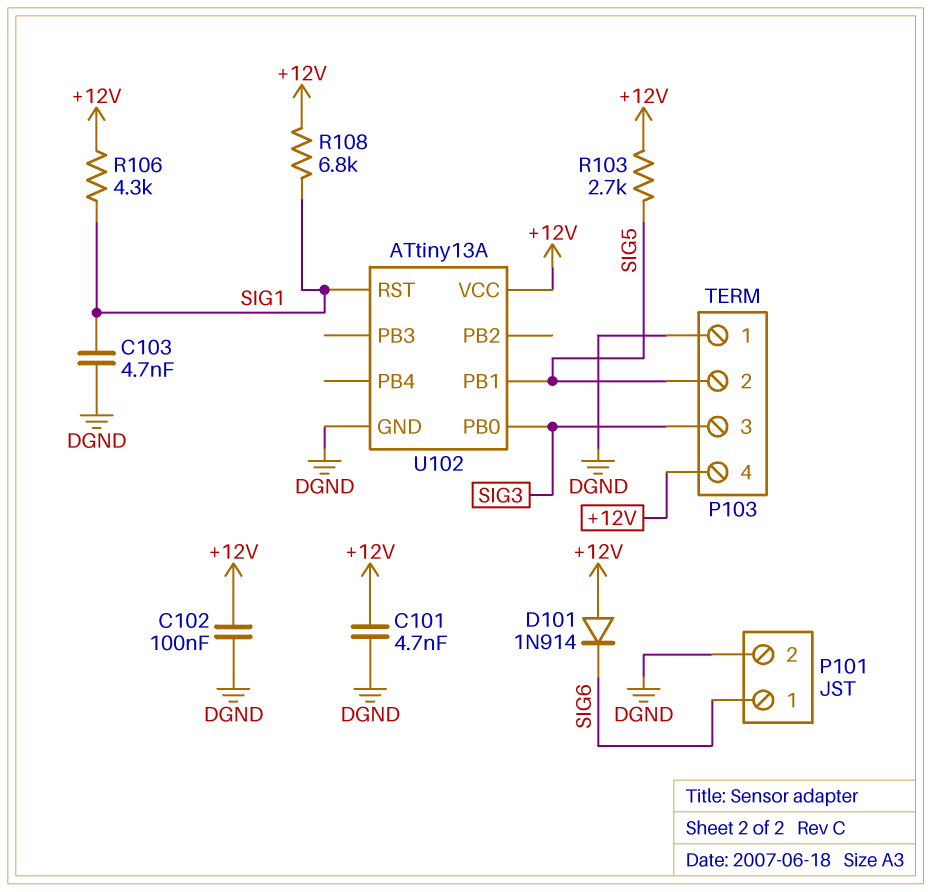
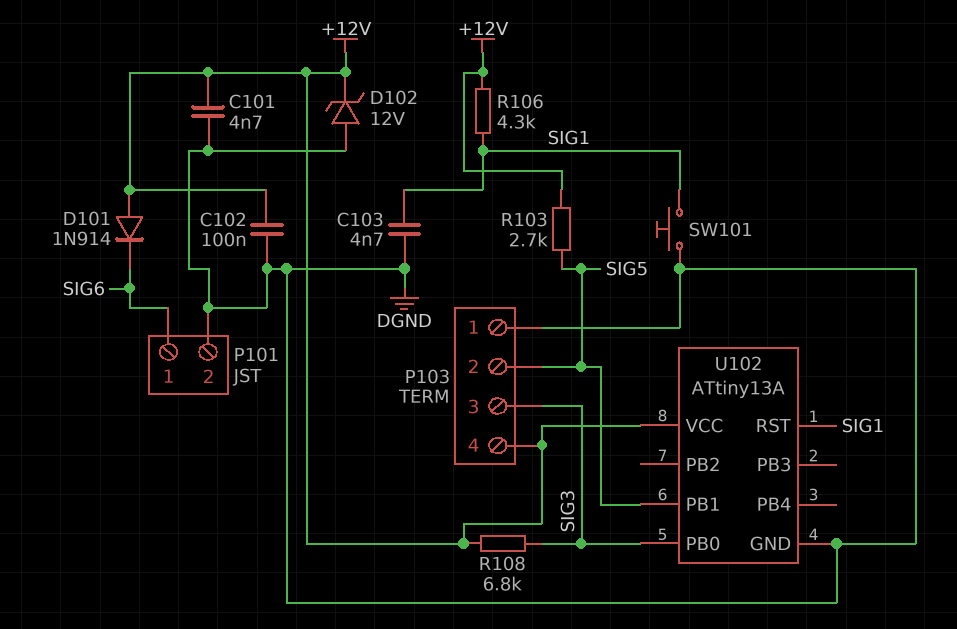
D102: none -> zener 12V (A DGND, K +12V)
R108: 6.8k (+12V, SIG1) -> 6.8k (+12V, SIG3)
SW101: none -> button (DGND, SIG1)

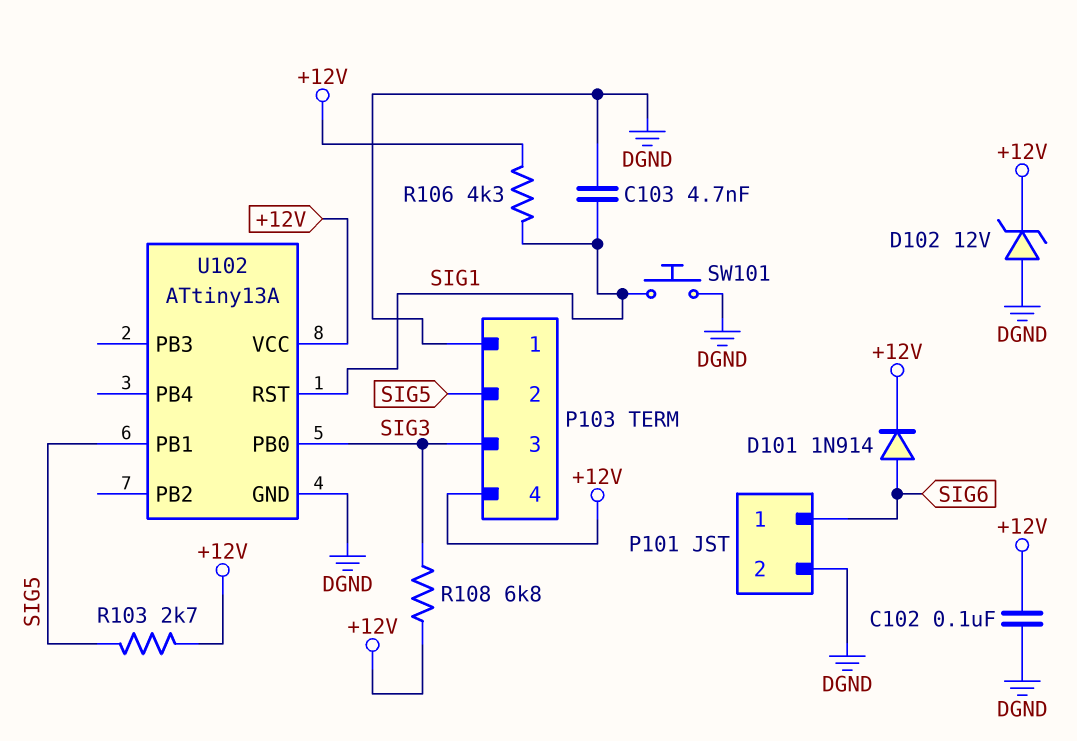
C101: 4.7nF (+12V, DGND) -> none
D101: diode 1N914 (A +12V, K SIG6) -> diode 1N914 (A SIG6, K +12V)

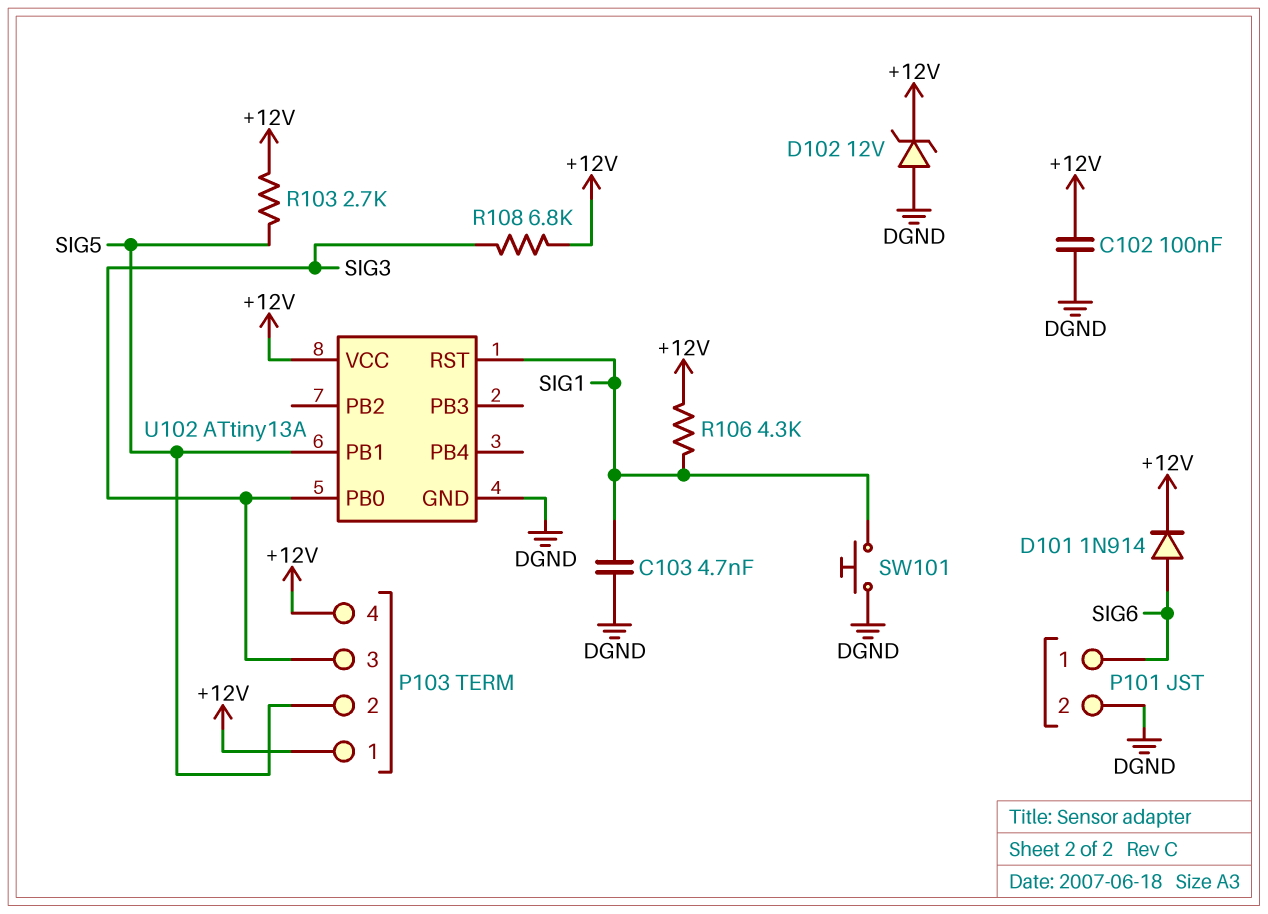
P103 pin 1: DGND -> +12V

